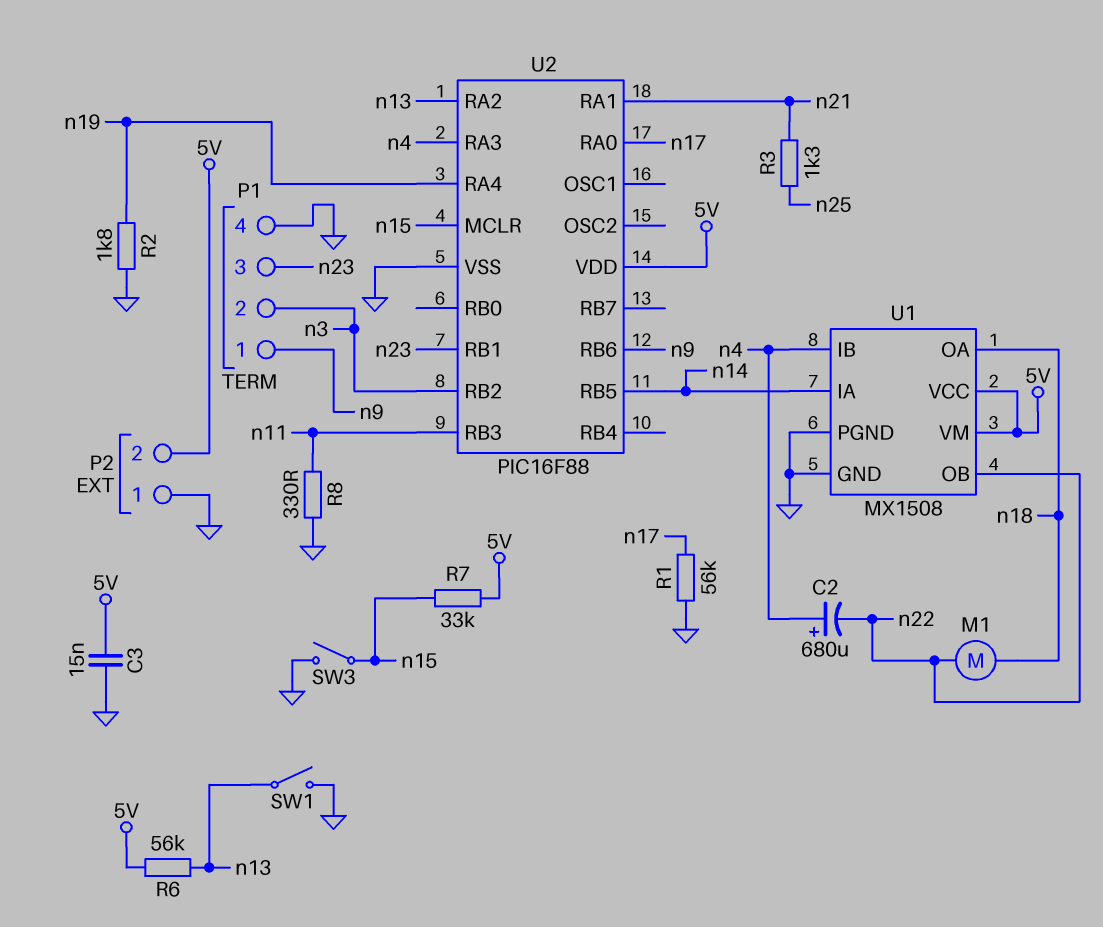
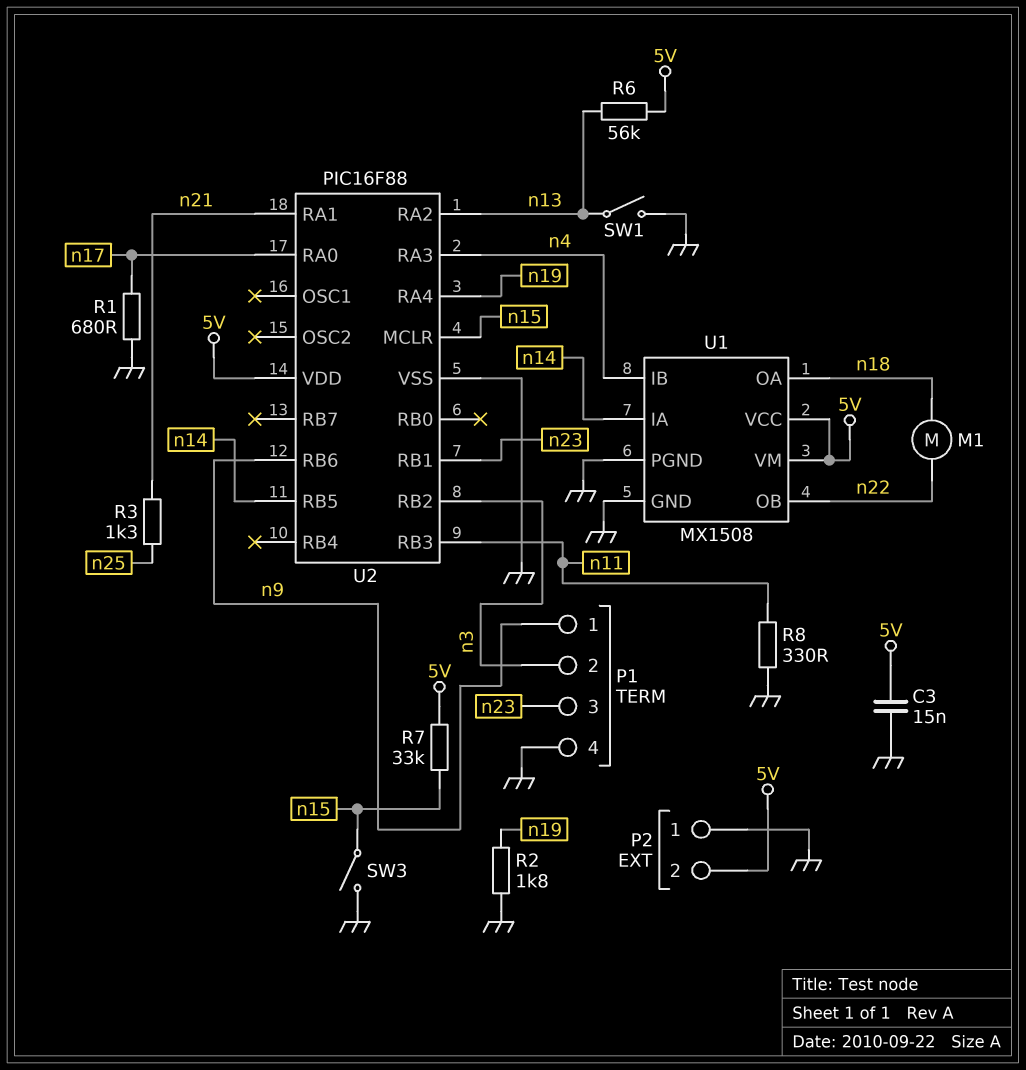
C2: 680uF (plus n4, minus n22) -> none
R1: 56k (GND, n17) -> 680 (GND, n17)

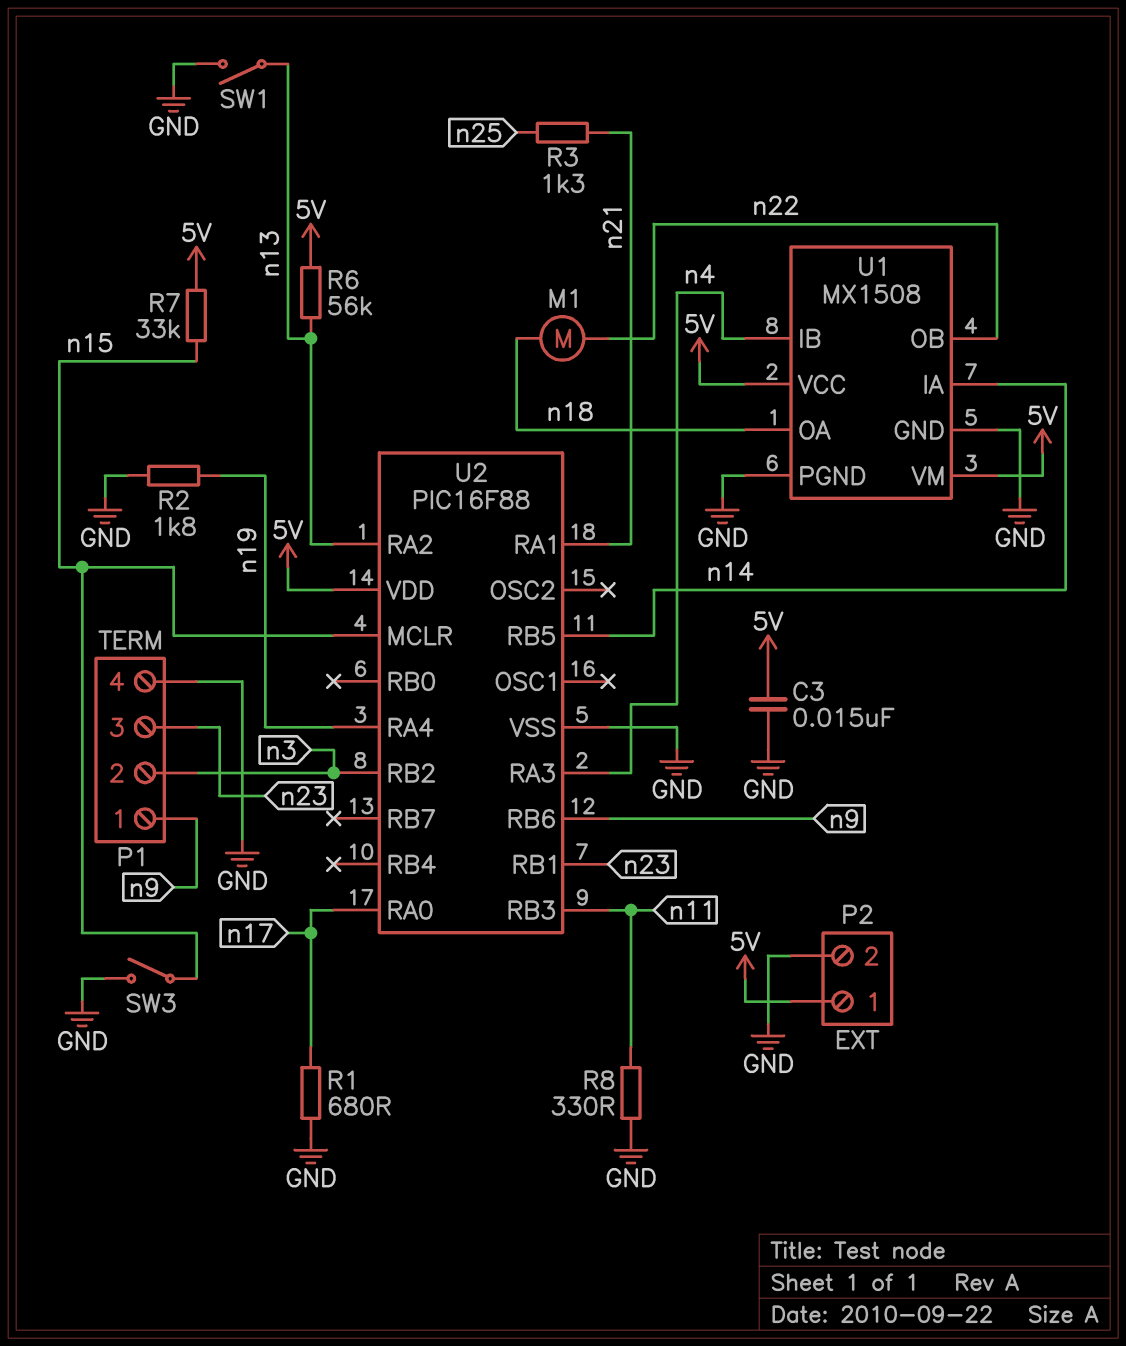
P2 pin 1: GND -> 5V
P2 pin 2: 5V -> GND

